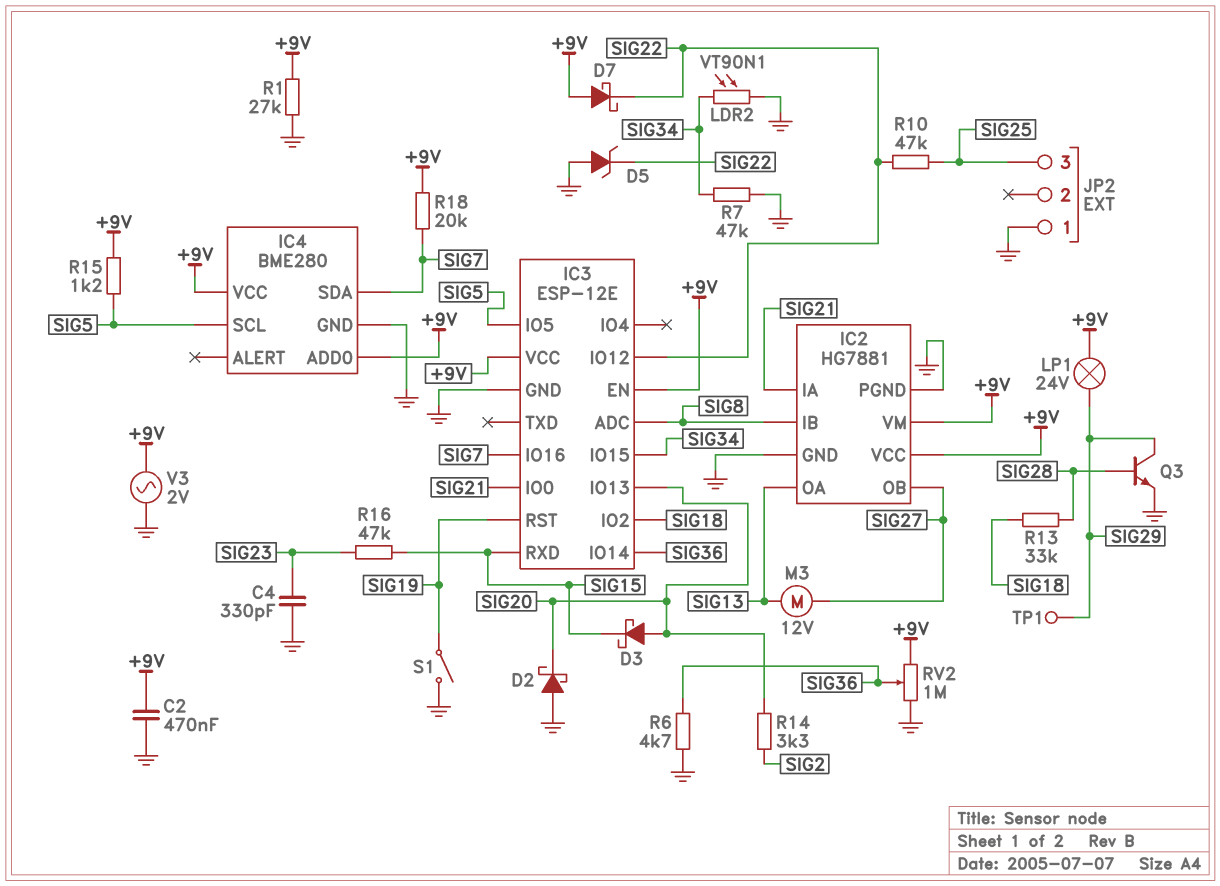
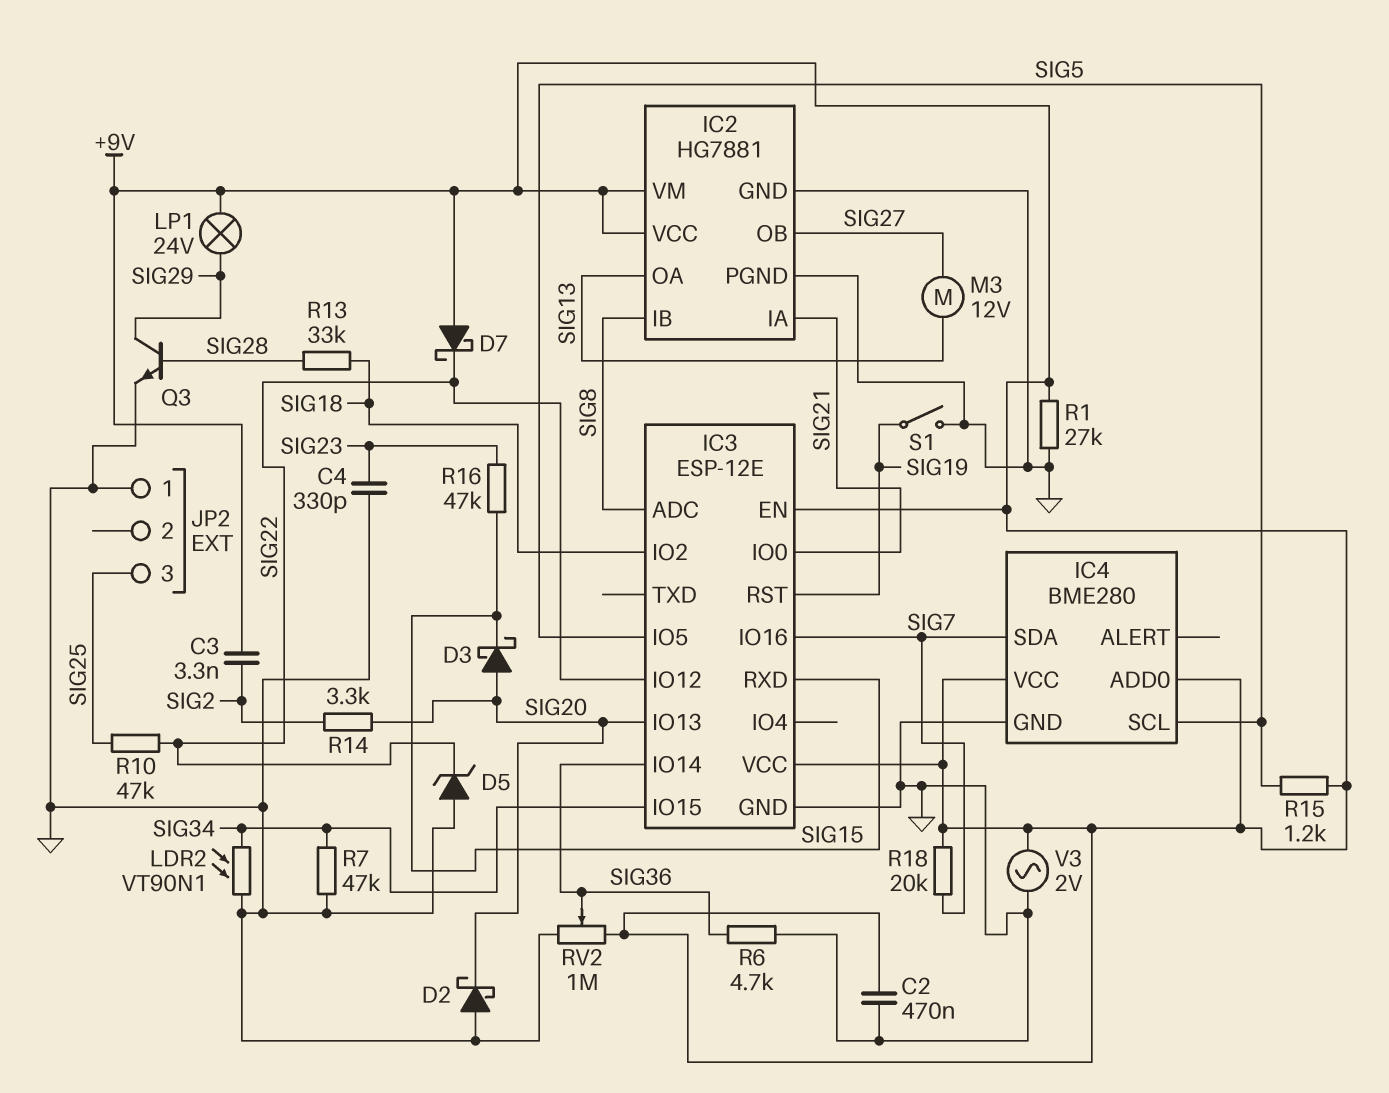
C3: none -> 3.3nF (+9V, SIG2)
TP1: test point (SIG29) -> none

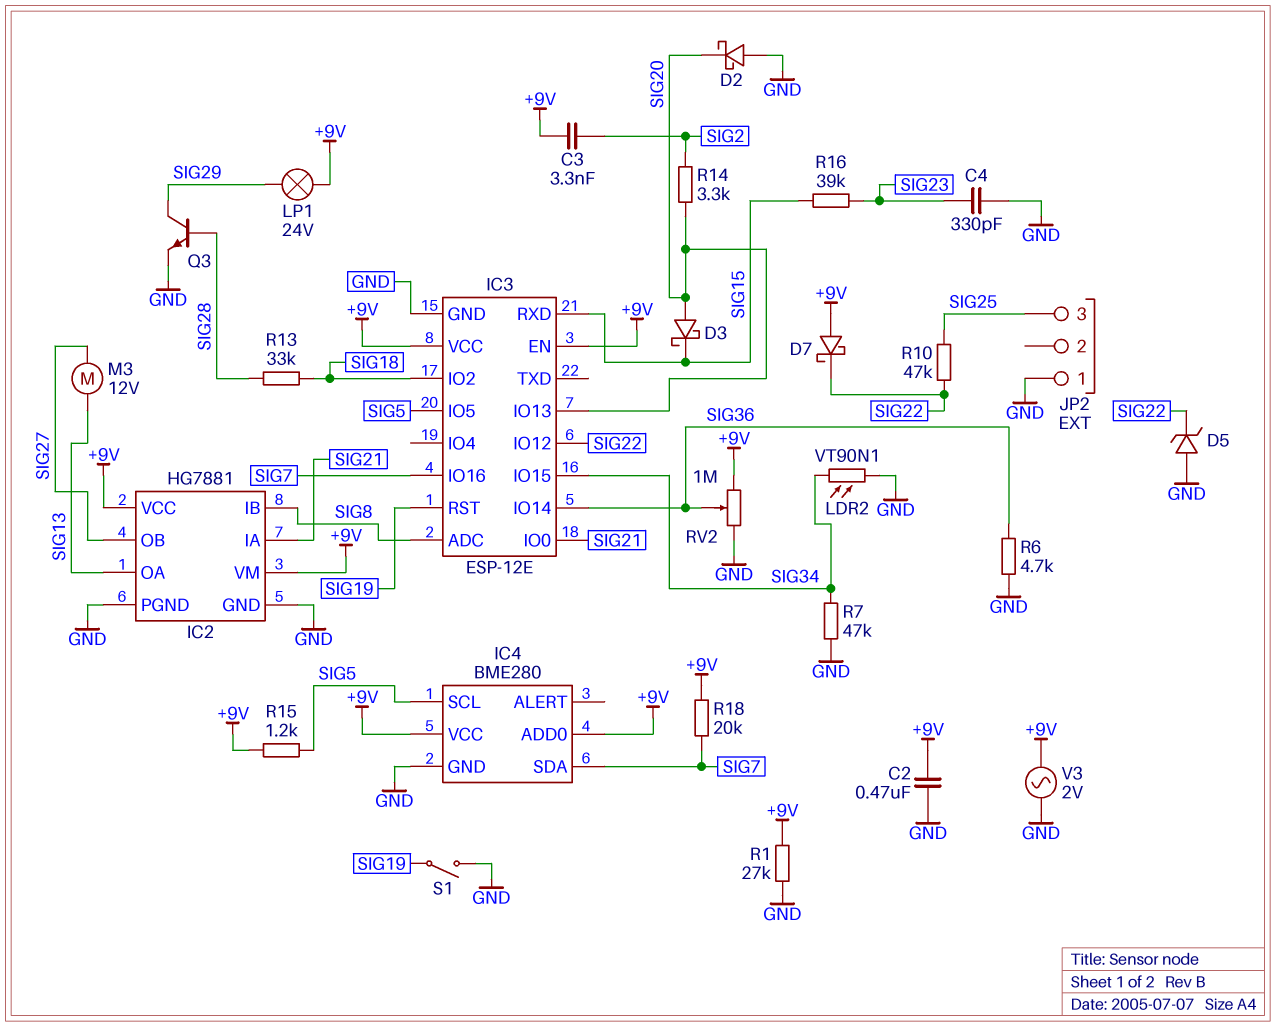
R16: 47k (SIG15, SIG23) -> 39k (SIG15, SIG23)

